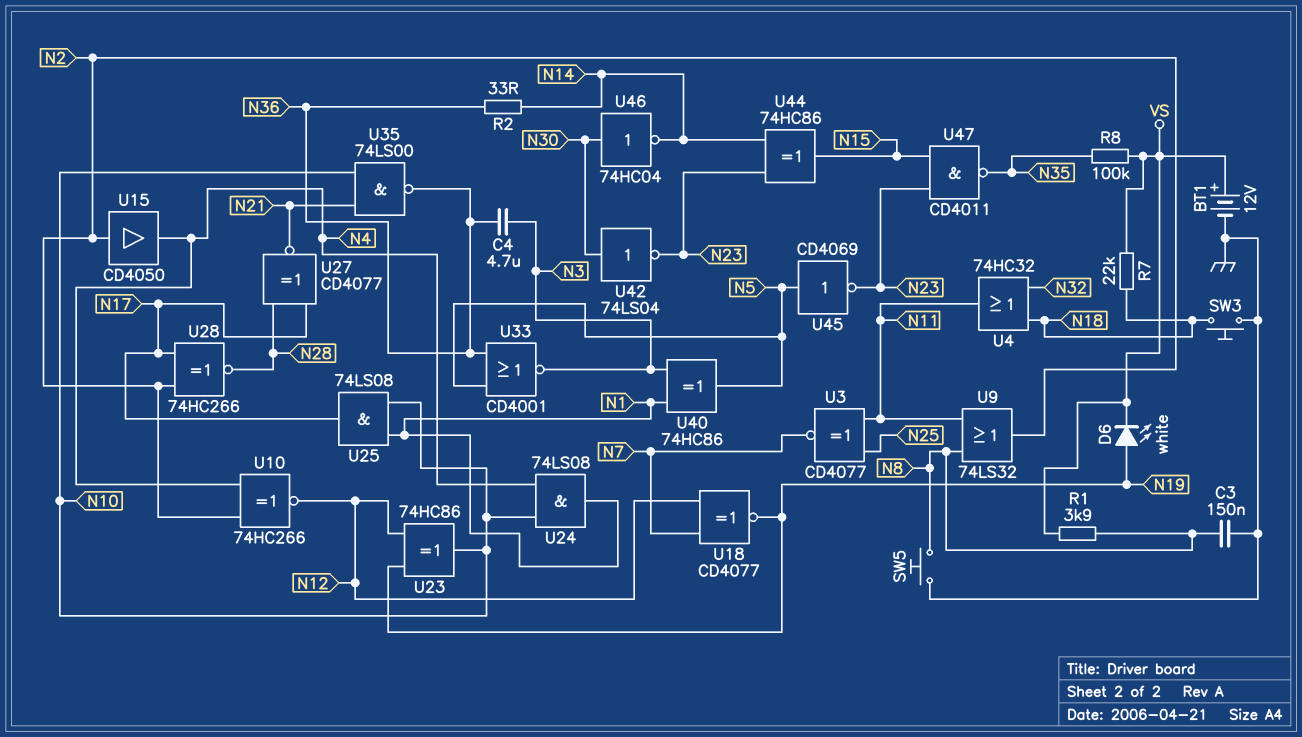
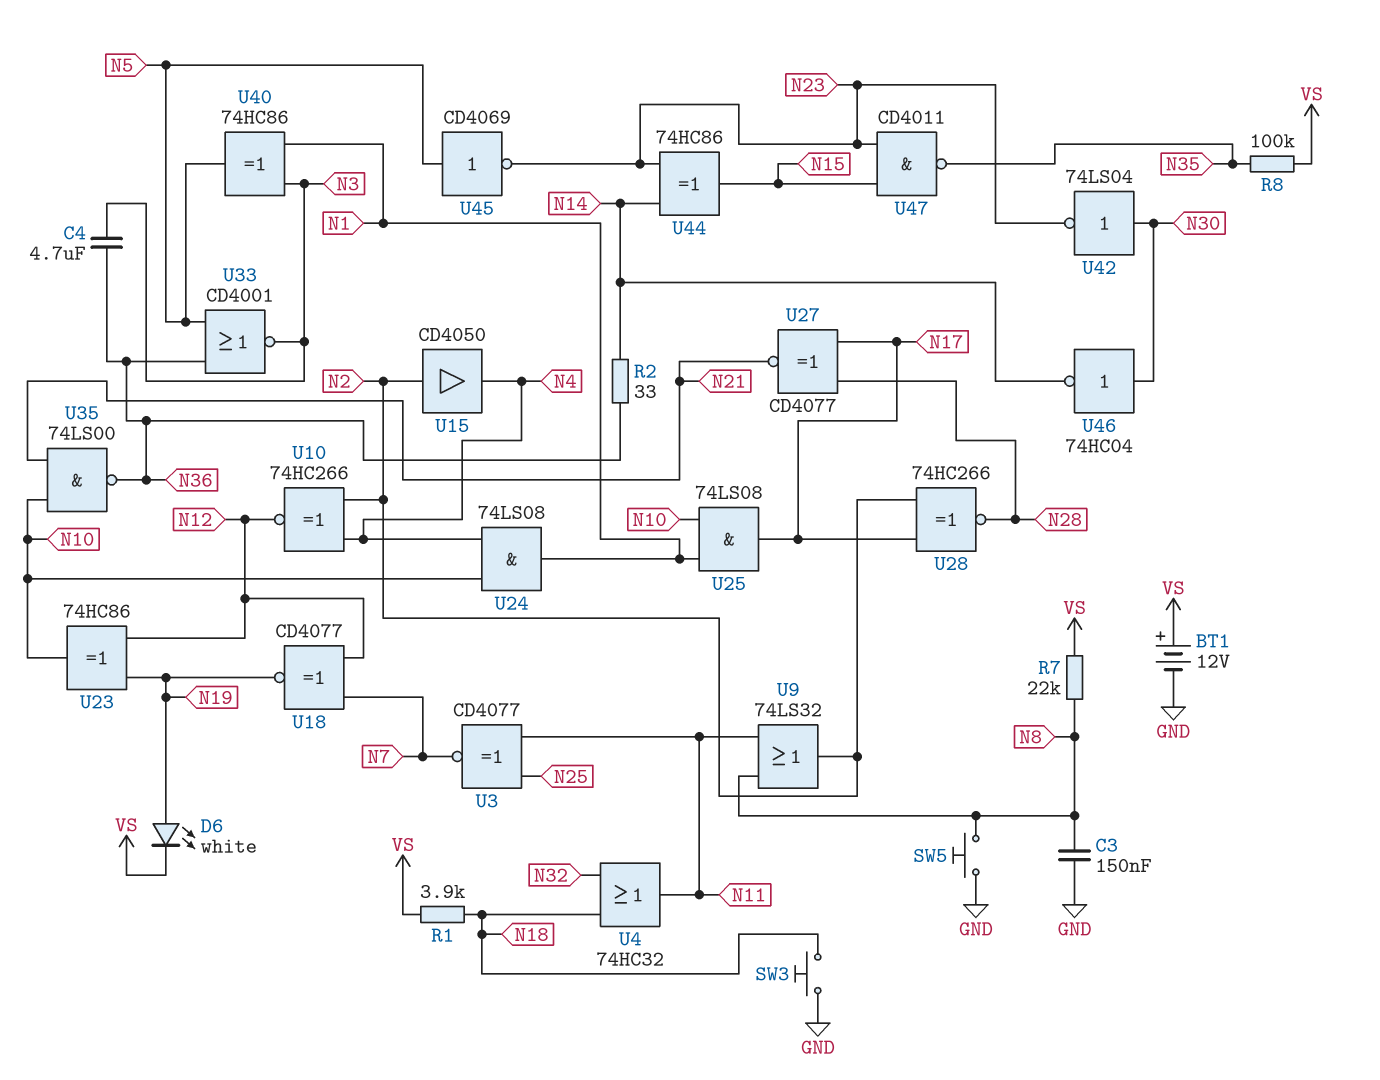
R1: 3.9k (N8, VS) -> 3.9k (N18, VS)
R7: 22k (N18, VS) -> 22k (N8, VS)

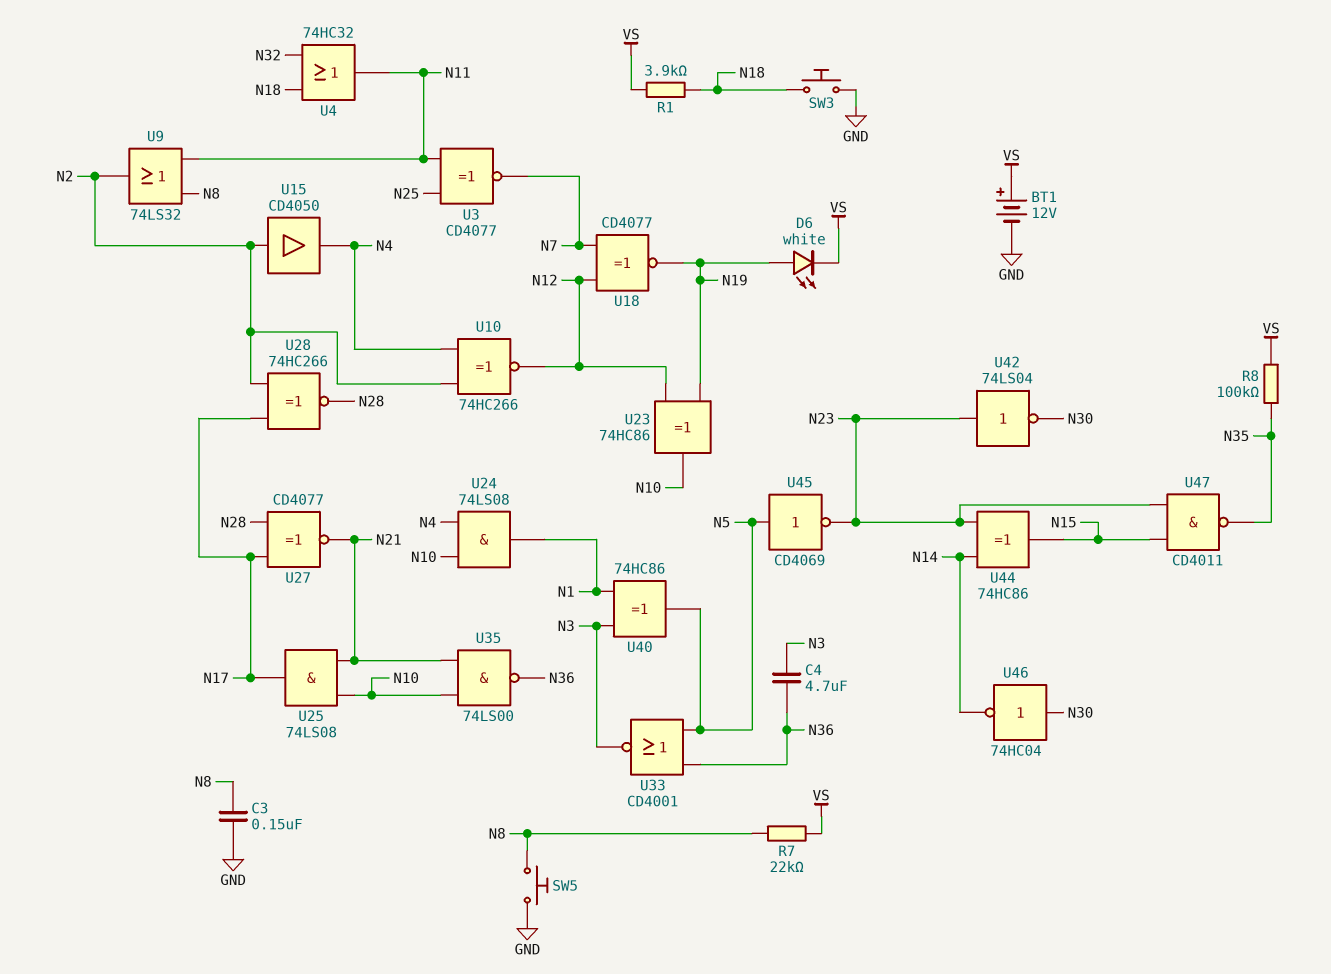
R2: 33 (N14, N36) -> none
U25: AND 74LS08 (in N1, in N10, out N17) -> AND 74LS08 (in N10, in N21, out N17)
U42: NOT 74LS04 (in N30, out N23) -> NOT 74LS04 (in N23, out N30)

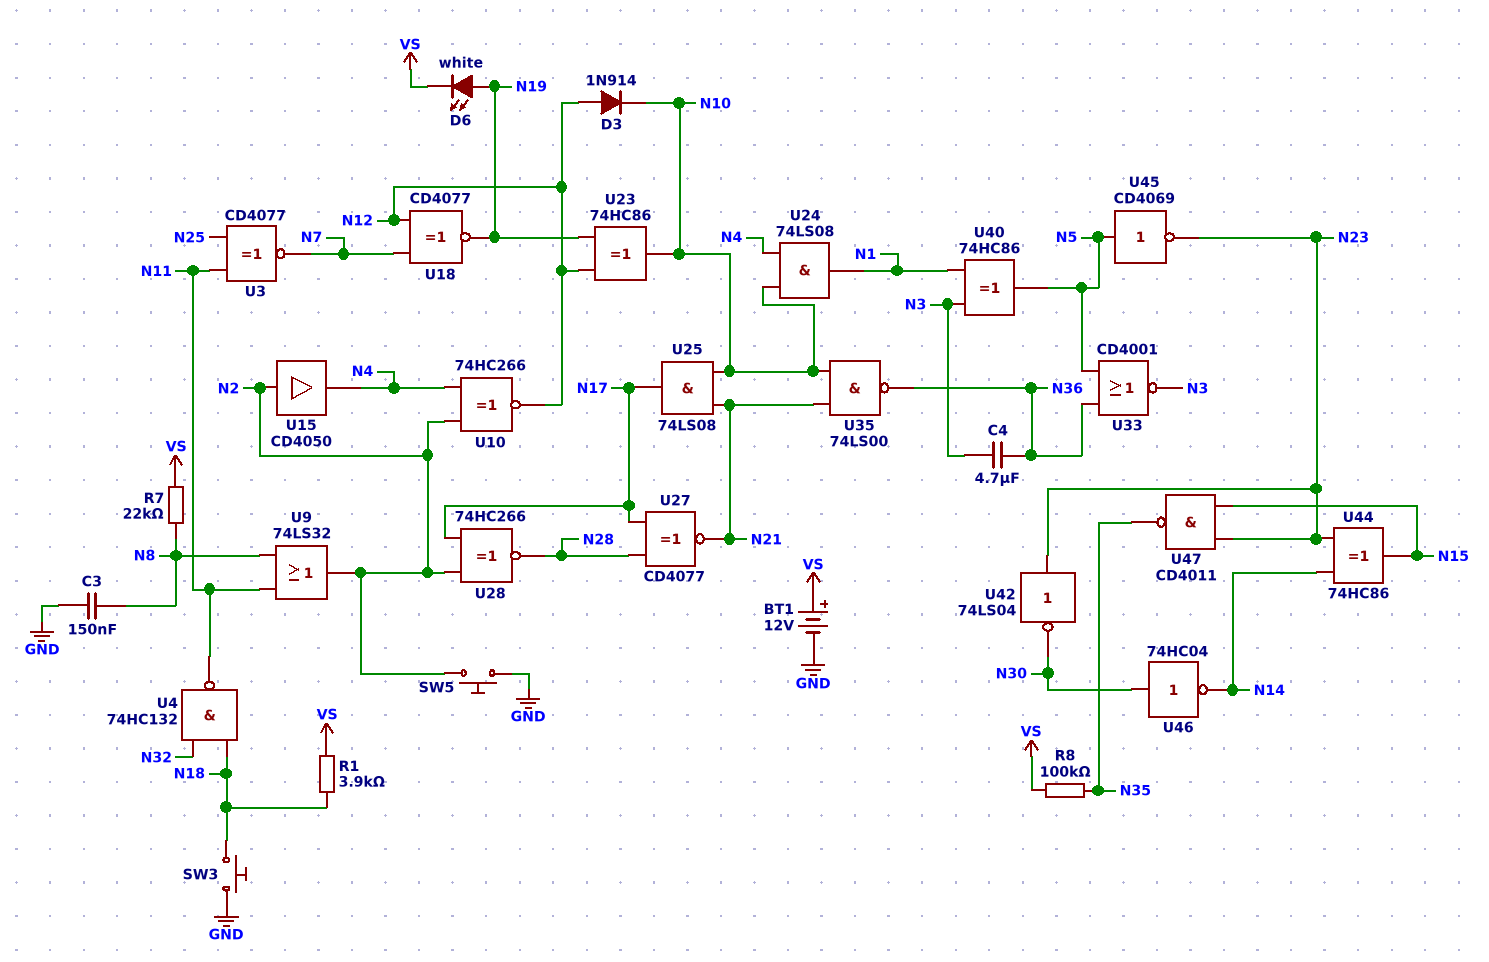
D3: none -> diode 1N914 (A N12, K N10)
SW5: button (GND, N8) -> button (GND, N2)
U4: OR 74HC32 (in N18, in N32, out N11) -> NAND 74HC132 (in N18, in N32, out N11)

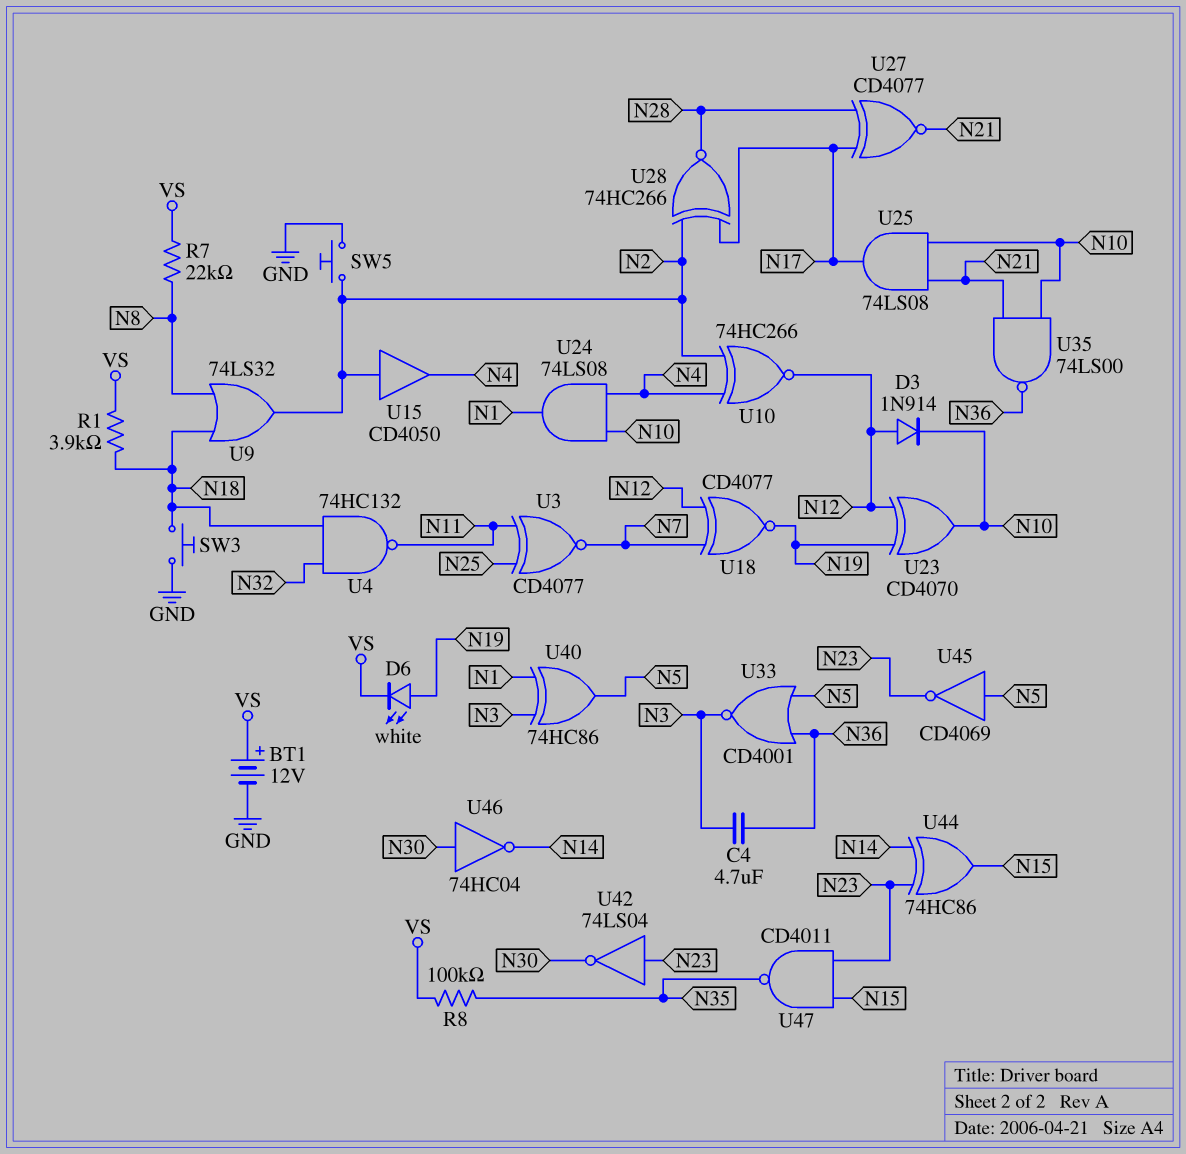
C3: 150nF (GND, N8) -> none
U9: OR 74LS32 (in N8, in N11, out N2) -> OR 74LS32 (in N8, in N18, out N2)
U23: XOR 74HC86 (in N12, in N19, out N10) -> XOR CD4070 (in N12, in N19, out N10)

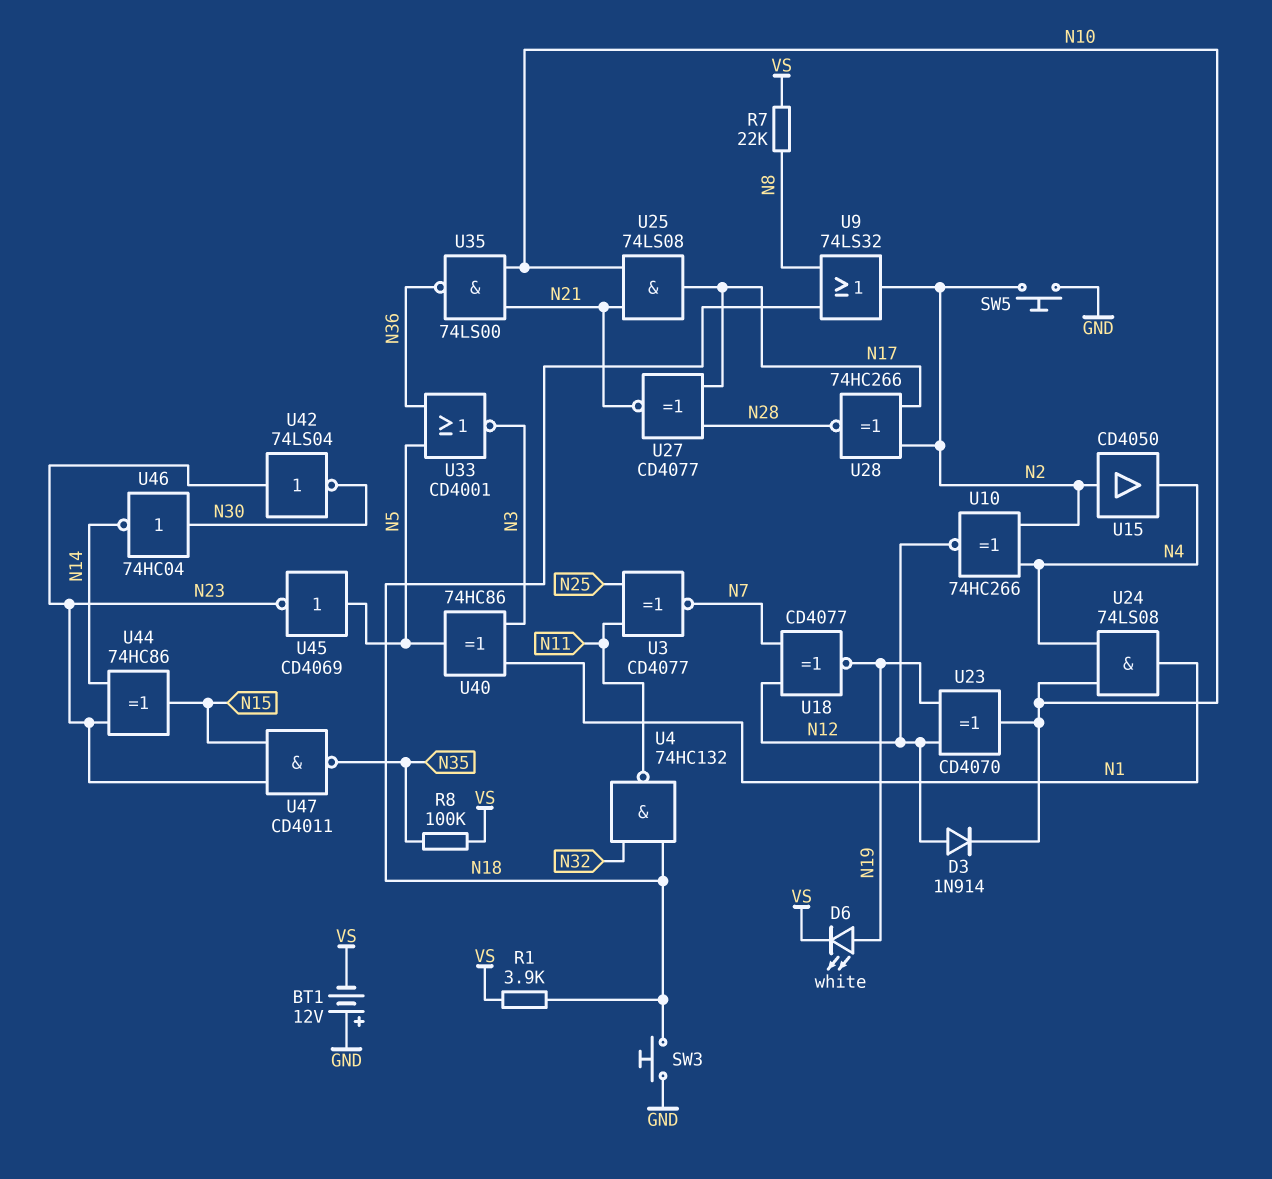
BT1: 12V (plus VS, minus GND) -> 12V (plus GND, minus VS)
C4: 4.7uF (N3, N36) -> none

